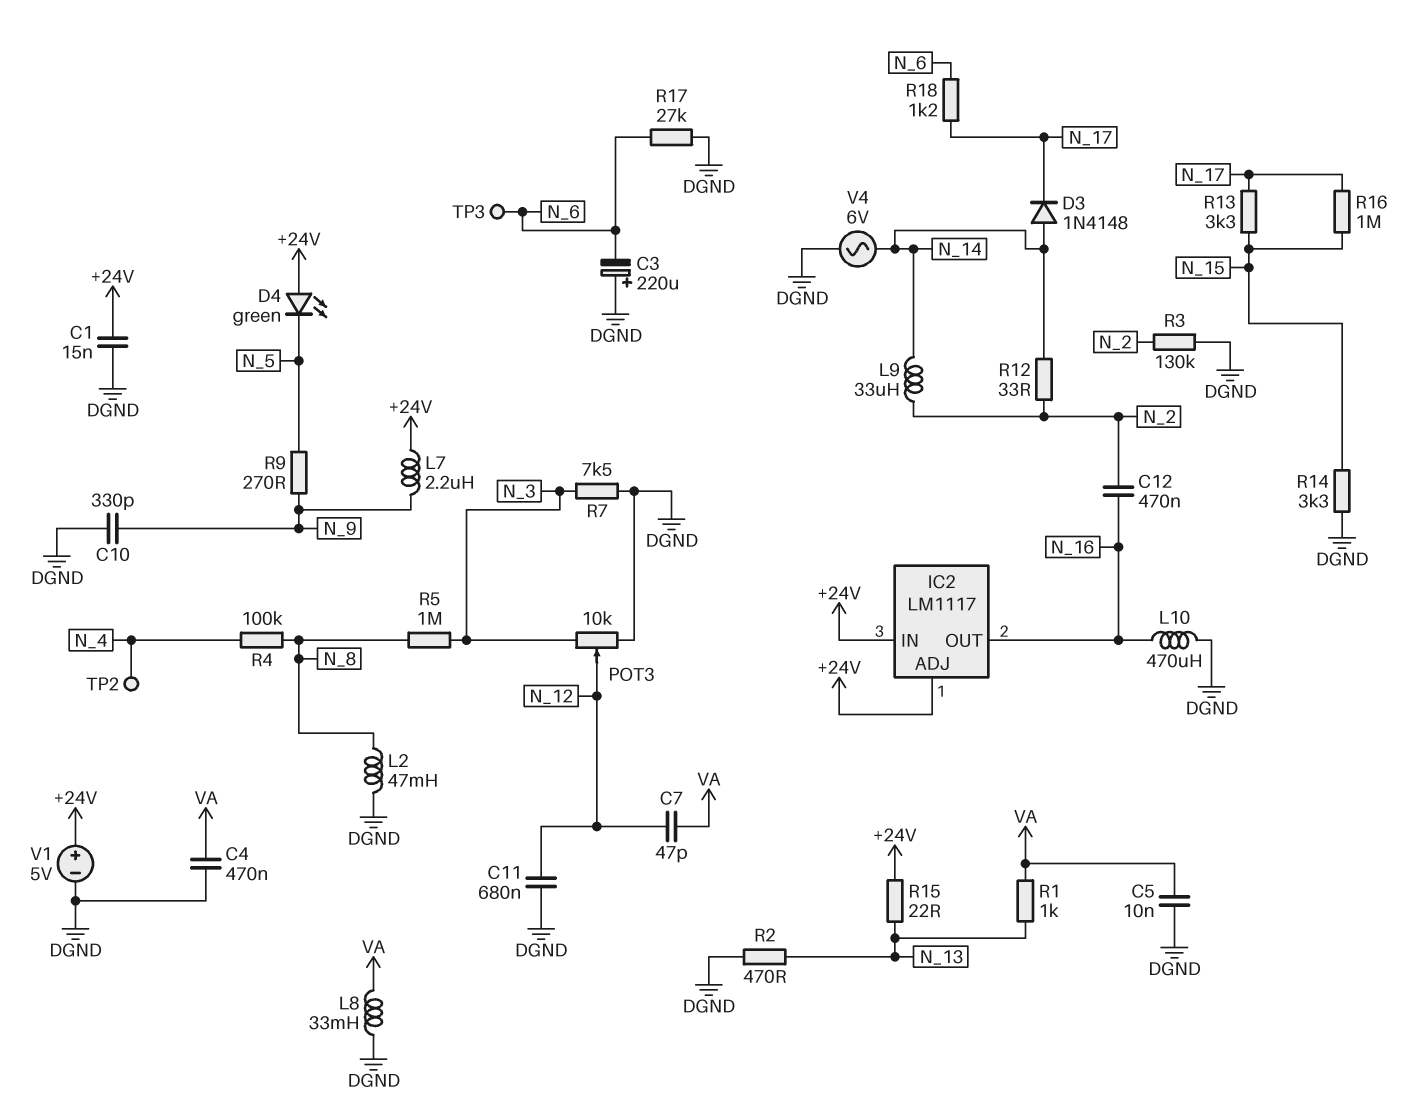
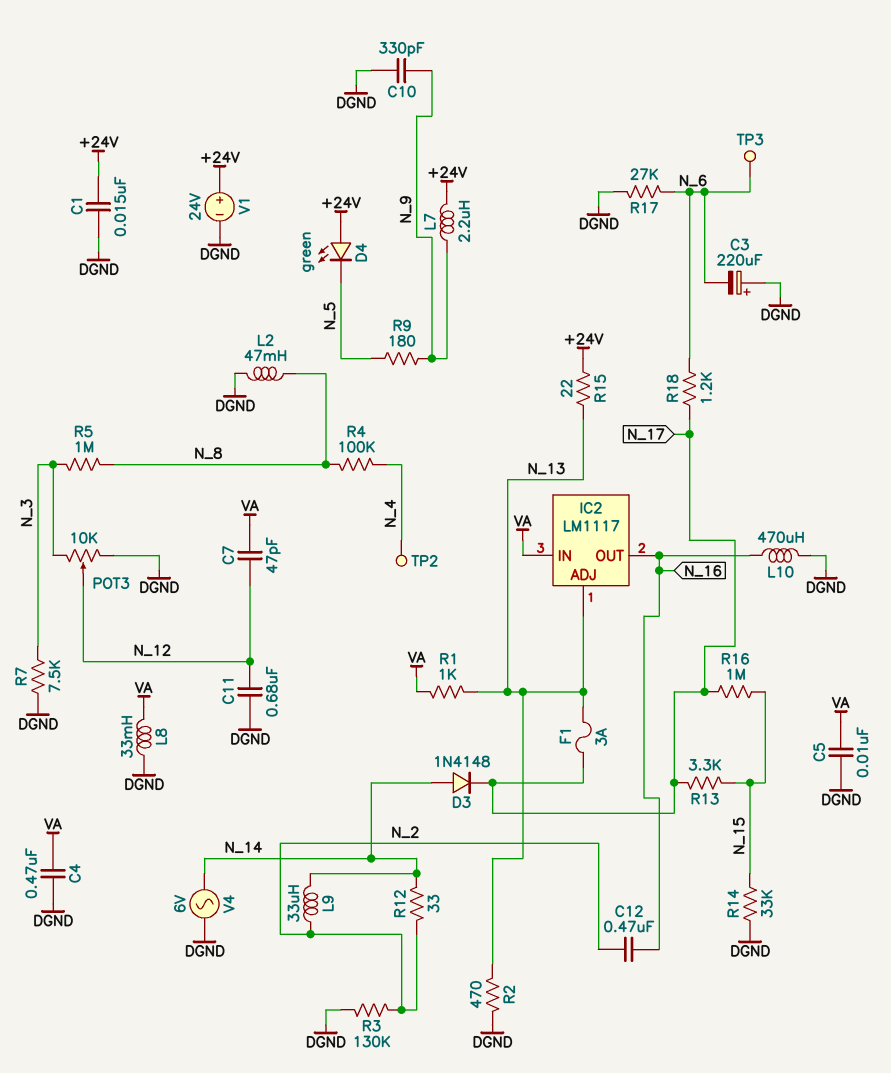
F1: none -> 3A (N_13, N_17)
IC2 pin ADJ: +24V -> N_13
IC2 pin IN: +24V -> VA
R9: 270 (N_5, N_9) -> 180 (N_5, N_9)
R14: 3.3k (DGND, N_15) -> 33k (DGND, N_15)
V1: 5V (plus +24V, minus DGND) -> 24V (plus +24V, minus DGND)

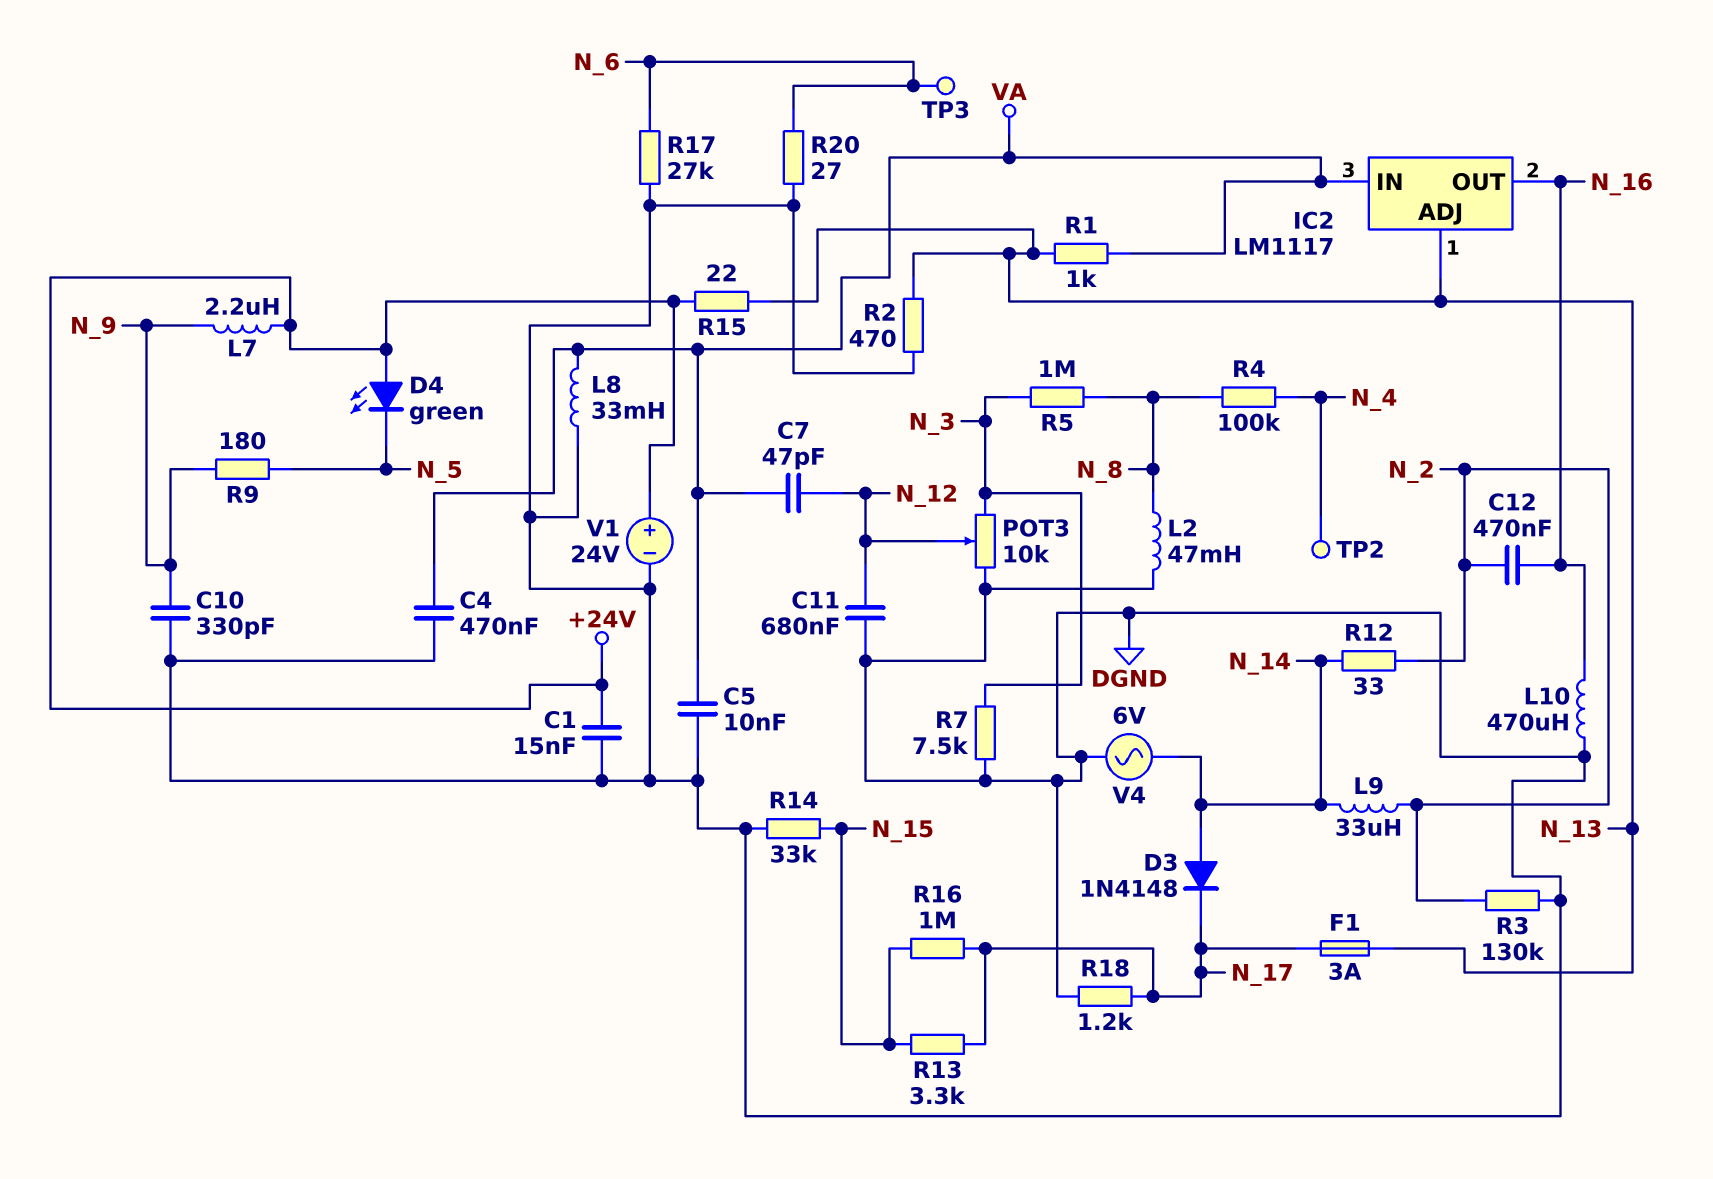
C3: 220uF (plus DGND, minus N_6) -> none
R18: 1.2k (N_6, N_17) -> 1.2k (DGND, N_17)
R20: none -> 27 (DGND, N_6)

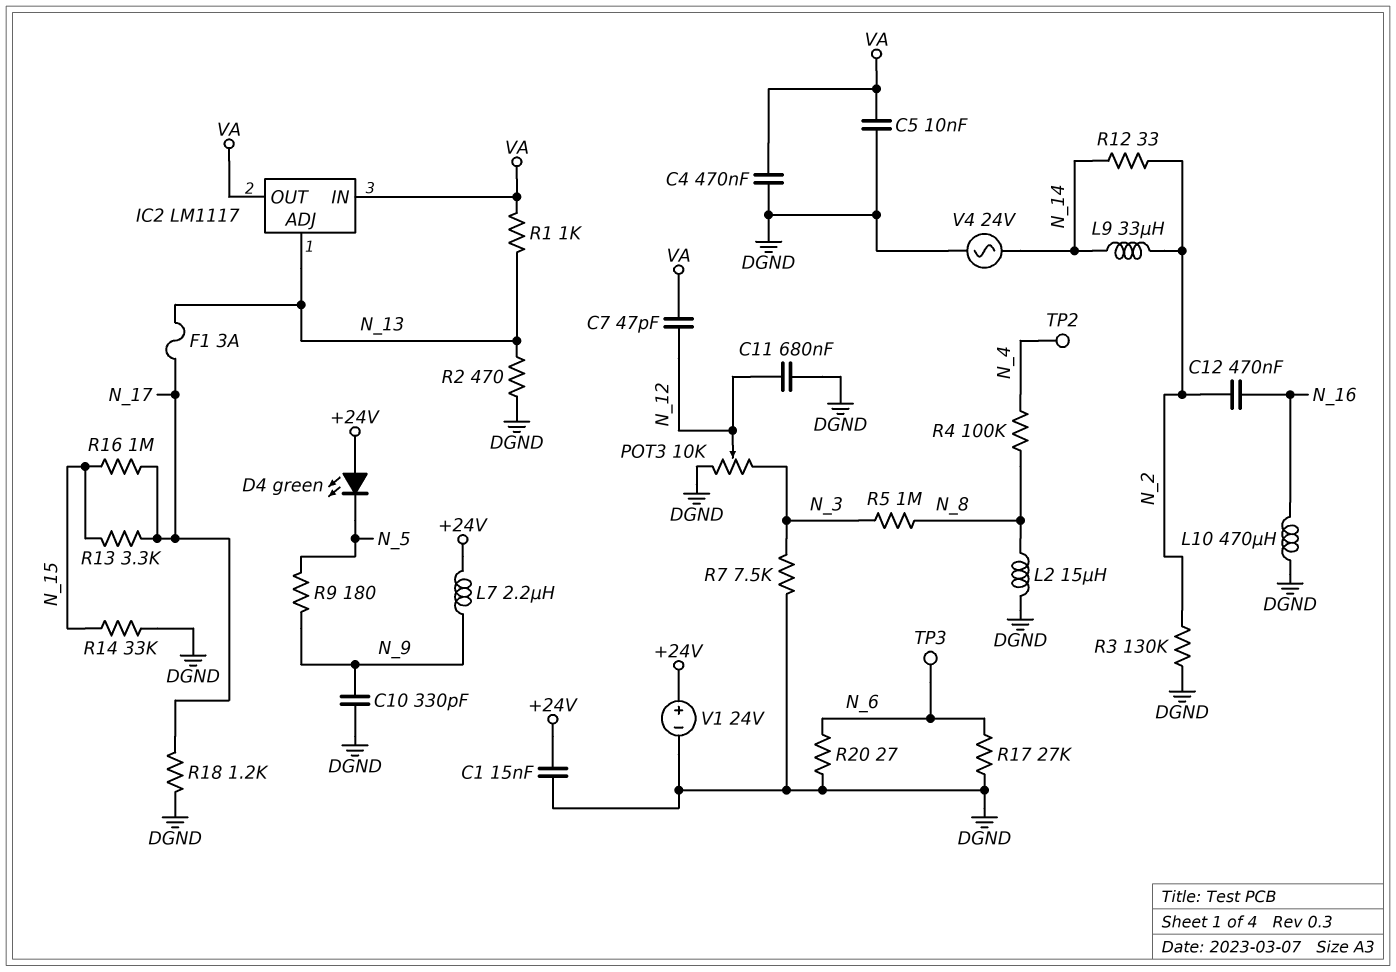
D3: diode 1N4148 (A N_14, K N_17) -> none
IC2 pin OUT: N_16 -> VA
L2: 47mH (DGND, N_8) -> 15uH (DGND, N_8)
L8: 33mH (DGND, VA) -> none
R15: 22 (+24V, N_13) -> none
V4: AC 6V (DGND, N_14) -> AC 24V (DGND, N_14)

